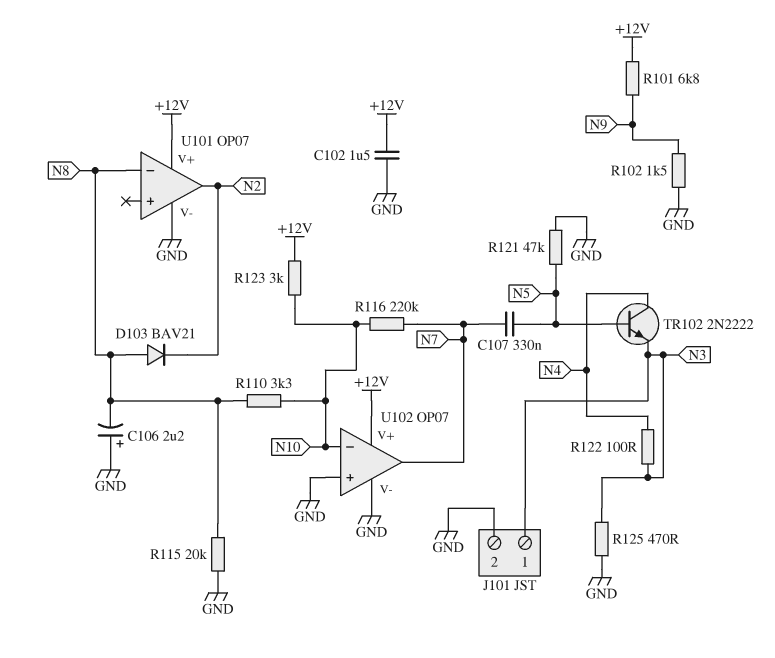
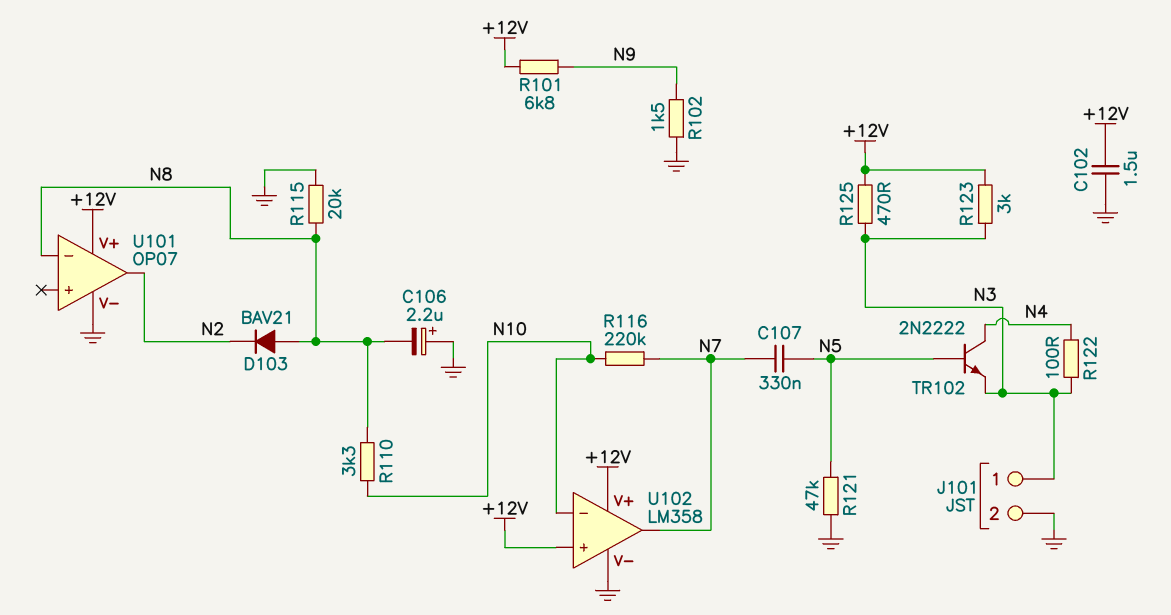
R123: 3k (+12V, N10) -> 3k (+12V, N3)
R125: 470 (GND, N3) -> 470 (+12V, N3)
U102: OP07 -> LM358
U102 pin in+: GND -> +12V

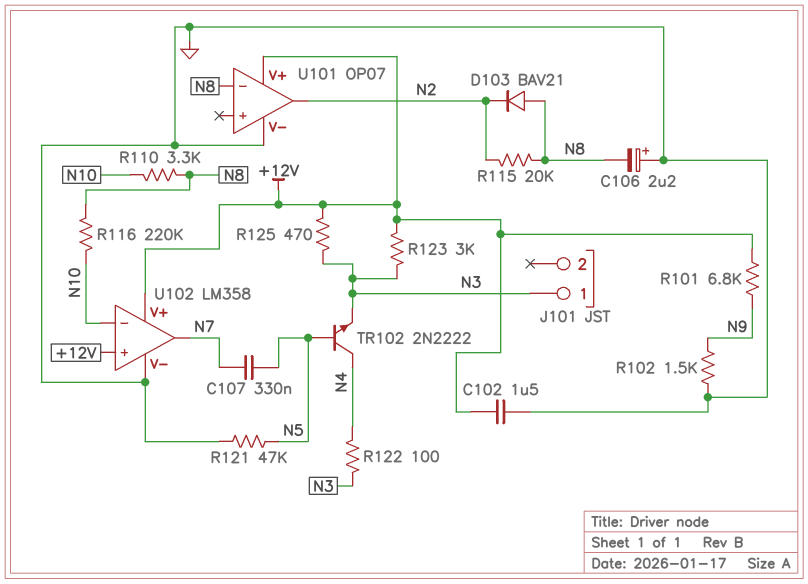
J101 pin 2: GND -> none
R115: 20k (GND, N8) -> 20k (N2, N8)
R116: 220k (N7, N10) -> 220k (N8, N10)

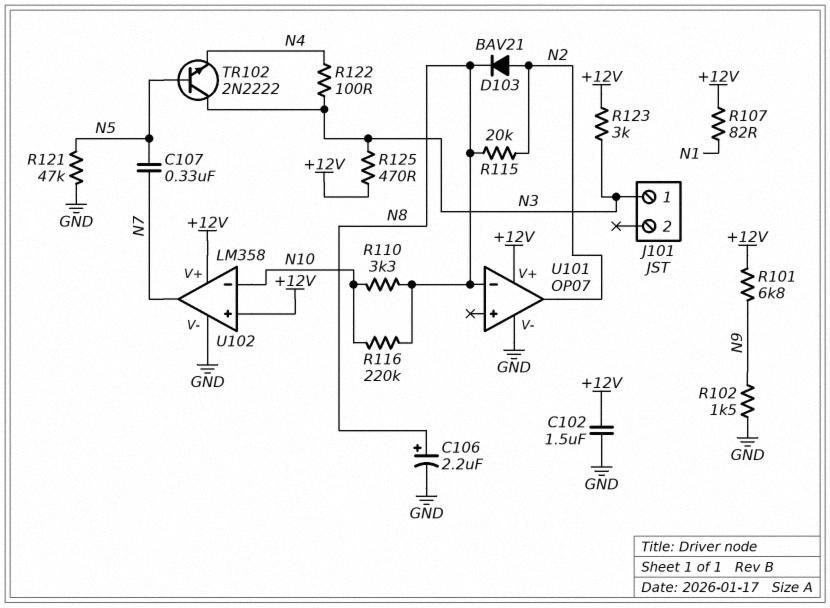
C106: 2.2uF (plus GND, minus N8) -> 2.2uF (plus N8, minus GND)
D103: diode BAV21 (A N8, K N2) -> diode BAV21 (A N2, K N8)
R107: none -> 82 (+12V, N1)
TR102: NPN 2N2222 (B N5, C N4, E N3) -> NPN 2N2222 (B N5, C N3, E N4)

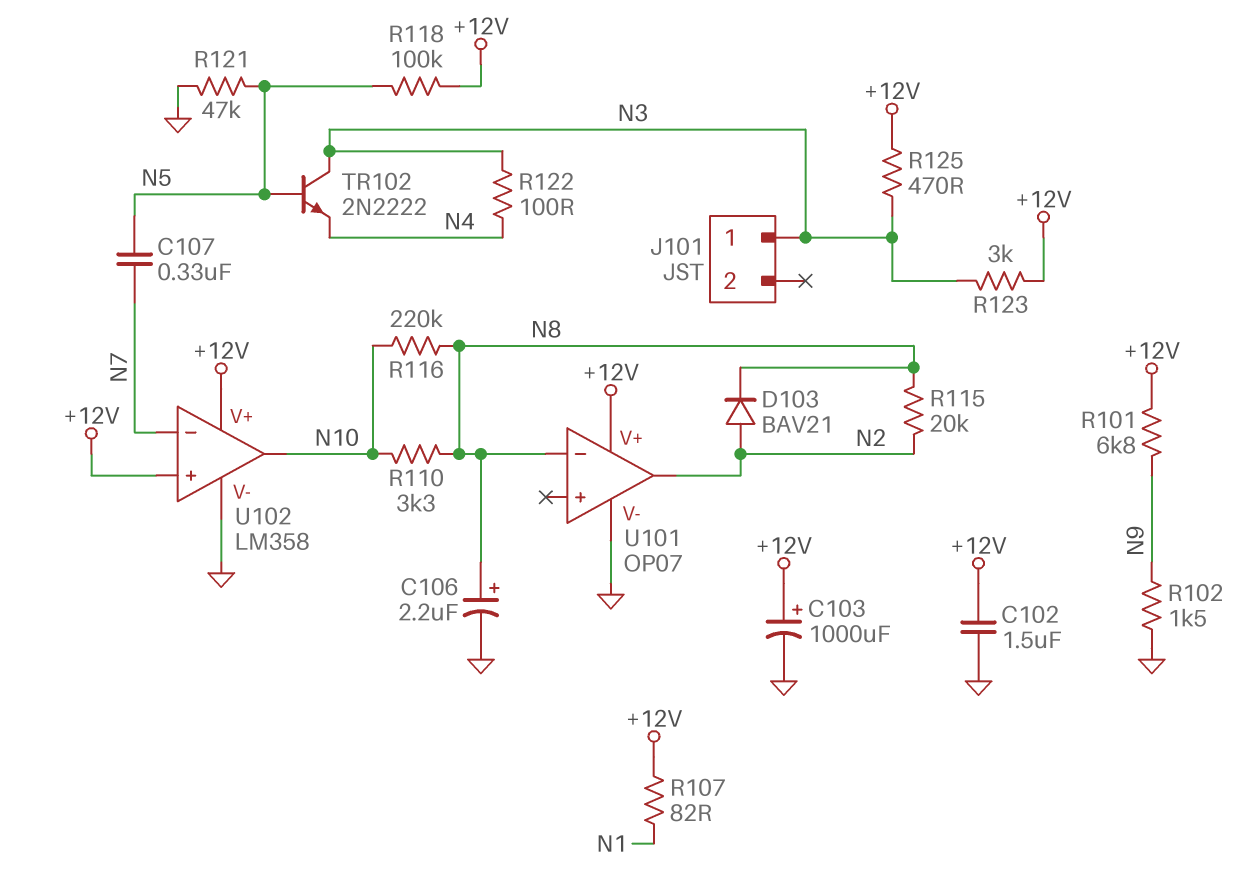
C103: none -> 1000uF (plus +12V, minus GND)
R118: none -> 100k (+12V, N5)
U102 pin in-: N10 -> N7
U102 pin out: N7 -> N10

